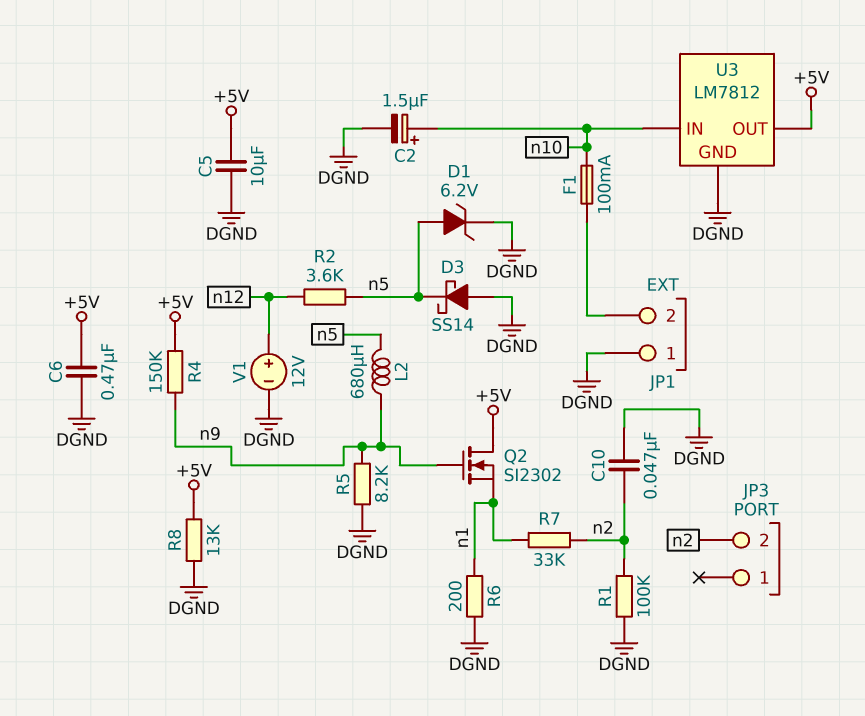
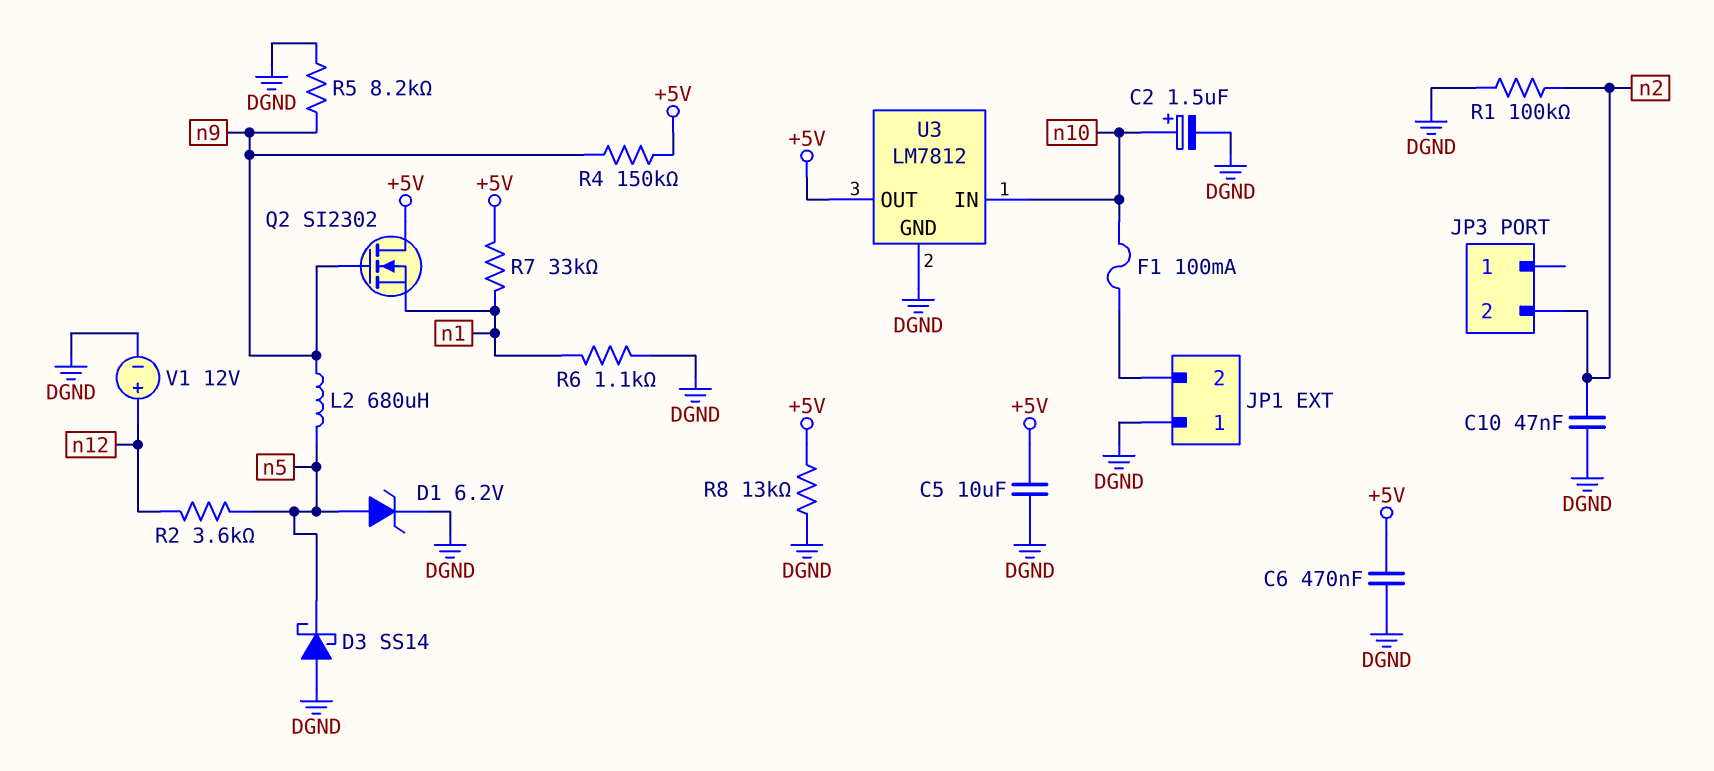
R6: 200 (DGND, n1) -> 1.1k (DGND, n1)
R7: 33k (n1, n2) -> 33k (+5V, n1)

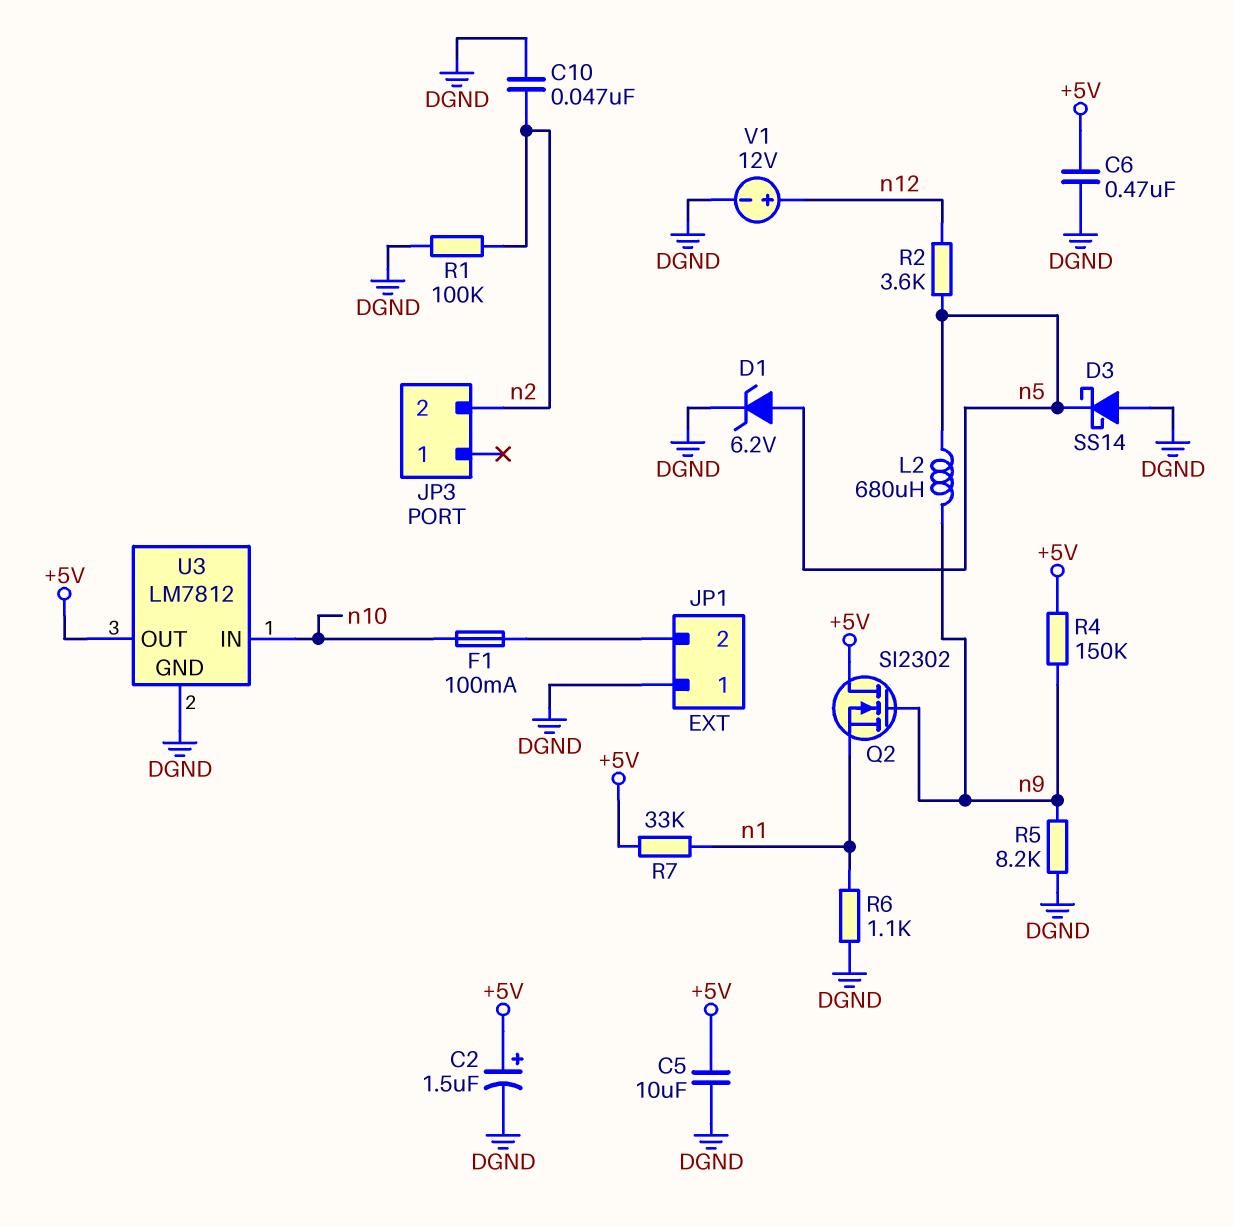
C2: 1.5uF (plus n10, minus DGND) -> 1.5uF (plus +5V, minus DGND)
R8: 13k (+5V, DGND) -> none

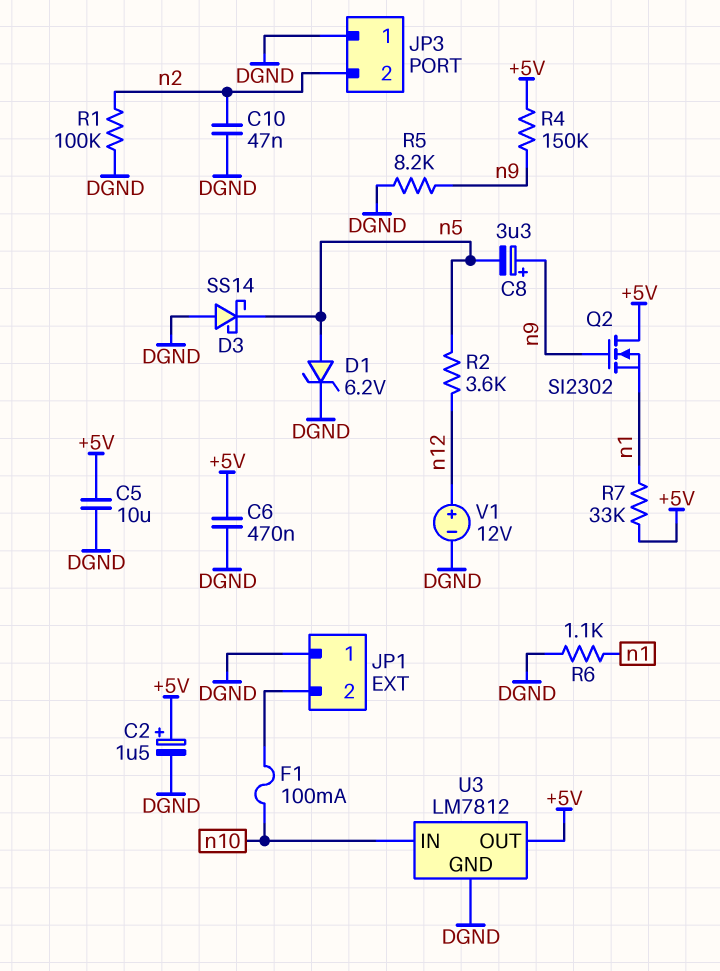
C8: none -> 3.3uF (plus n9, minus n5)
JP3 pin 1: none -> DGND
L2: 680uH (n5, n9) -> none

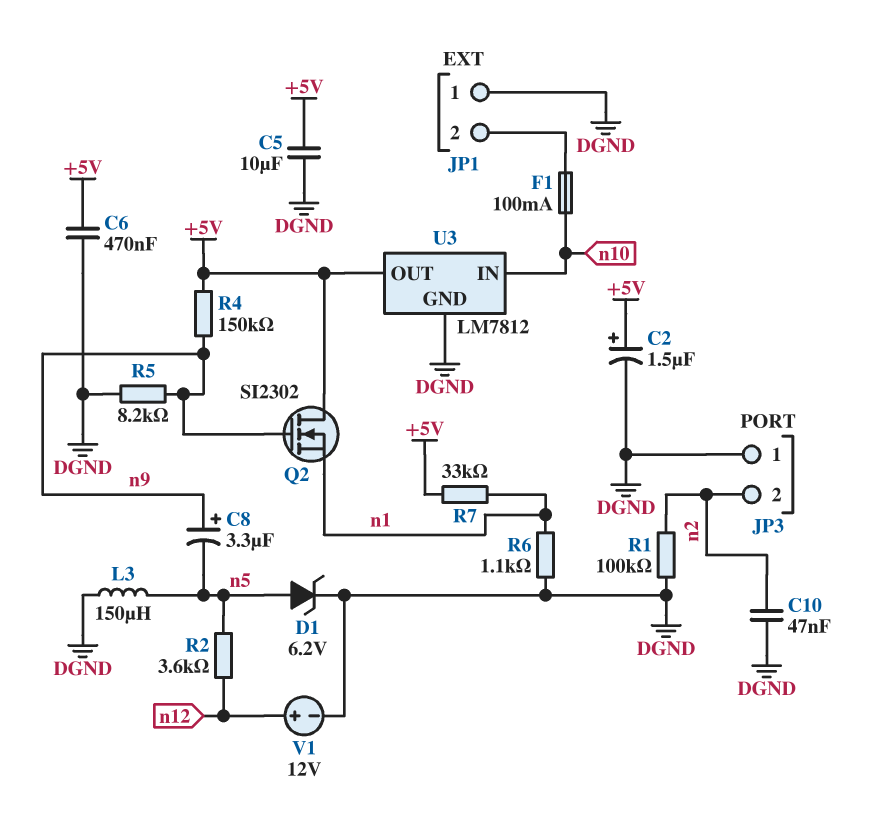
D3: schottky SS14 (A DGND, K n5) -> none
L3: none -> 150uH (DGND, n5)

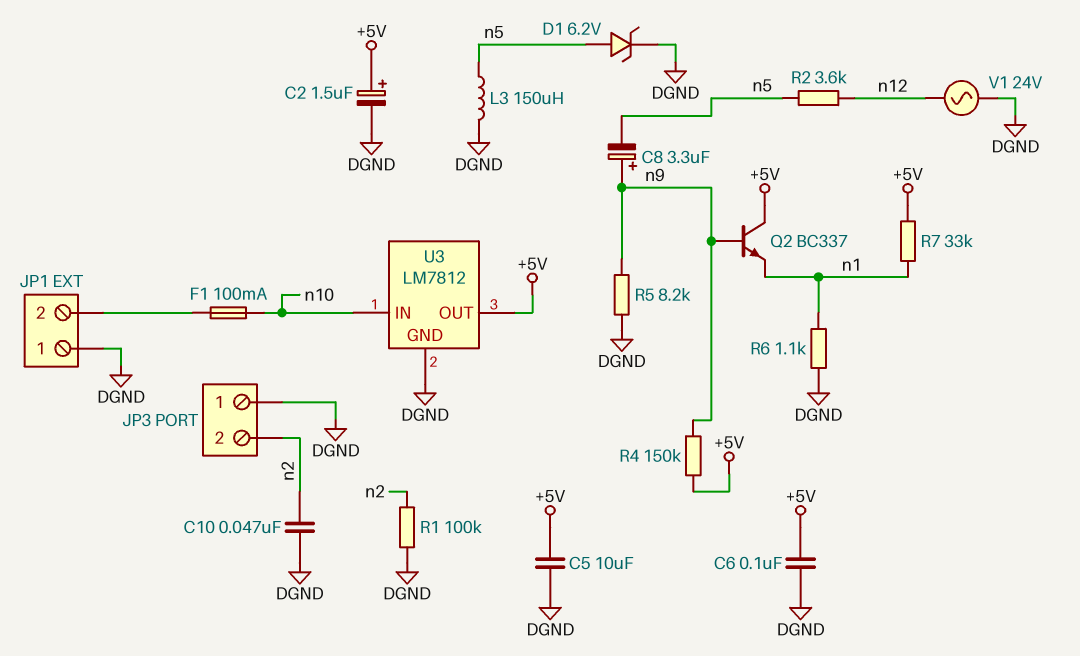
C6: 470nF (+5V, DGND) -> 100nF (+5V, DGND)
Q2: NMOS SI2302 (G n9, D +5V, S n1) -> NPN BC337 (B n9, C +5V, E n1)
V1: 12V (plus n12, minus DGND) -> AC 24V (DGND, n12)

